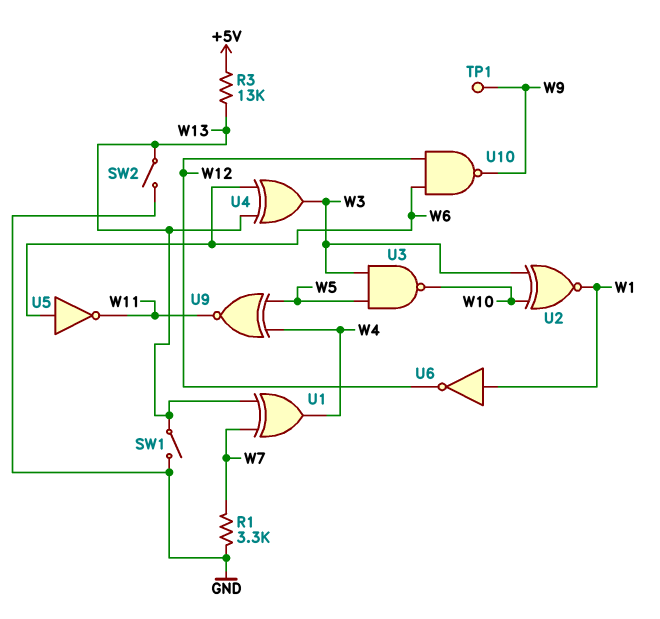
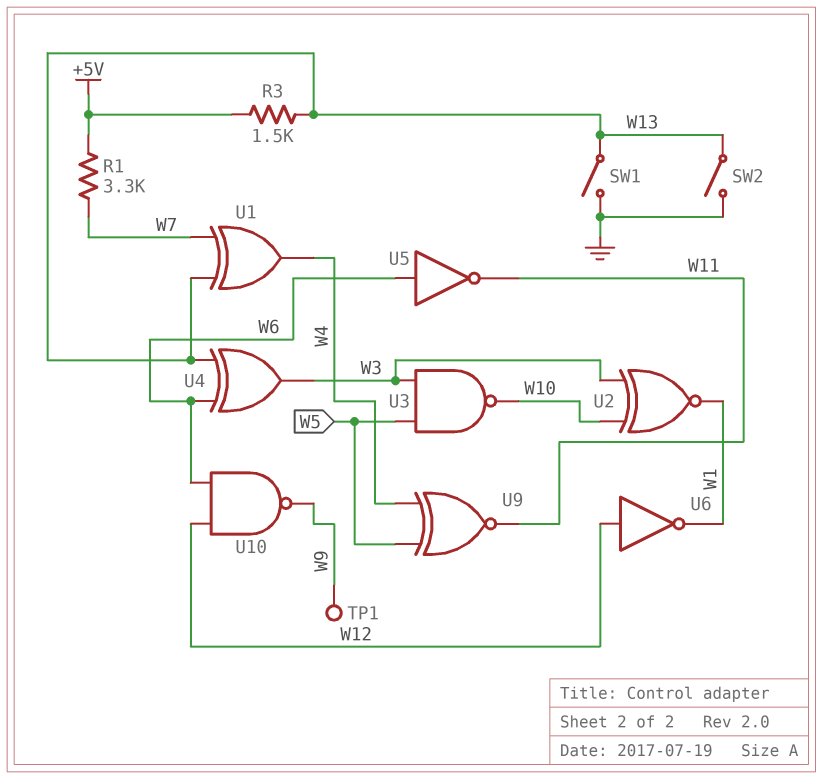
R1: 3.3k (GND, W7) -> 3.3k (+5V, W7)
R3: 13k (+5V, W13) -> 1.5k (+5V, W13)
U6: NOT (in W1, out W12) -> NOT (in W12, out W1)

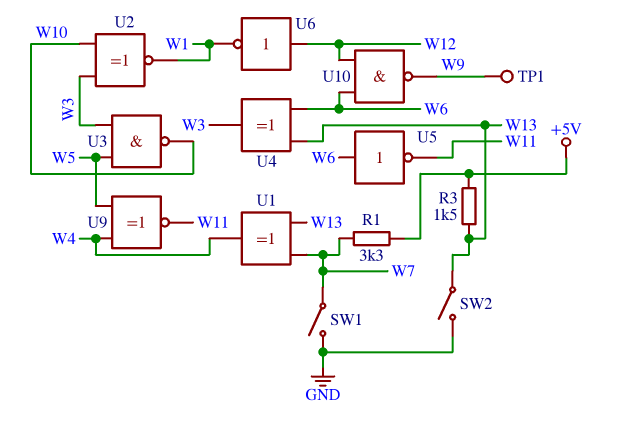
SW1: switch (GND, W13) -> switch (GND, W7)

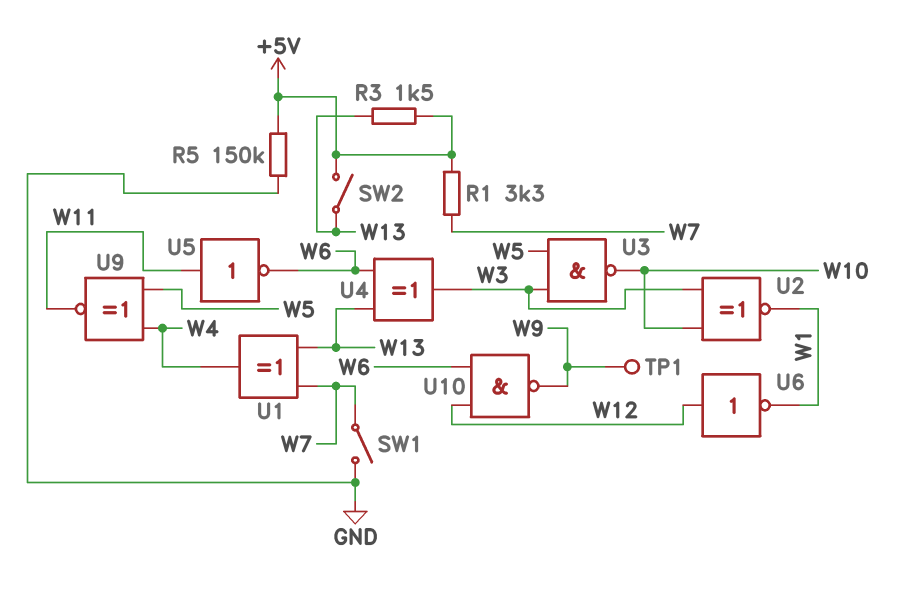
R5: none -> 150k (+5V, GND)
SW2: switch (GND, W13) -> switch (+5V, W13)
U5: NOT (in W6, out W11) -> NOT (in W11, out W6)

